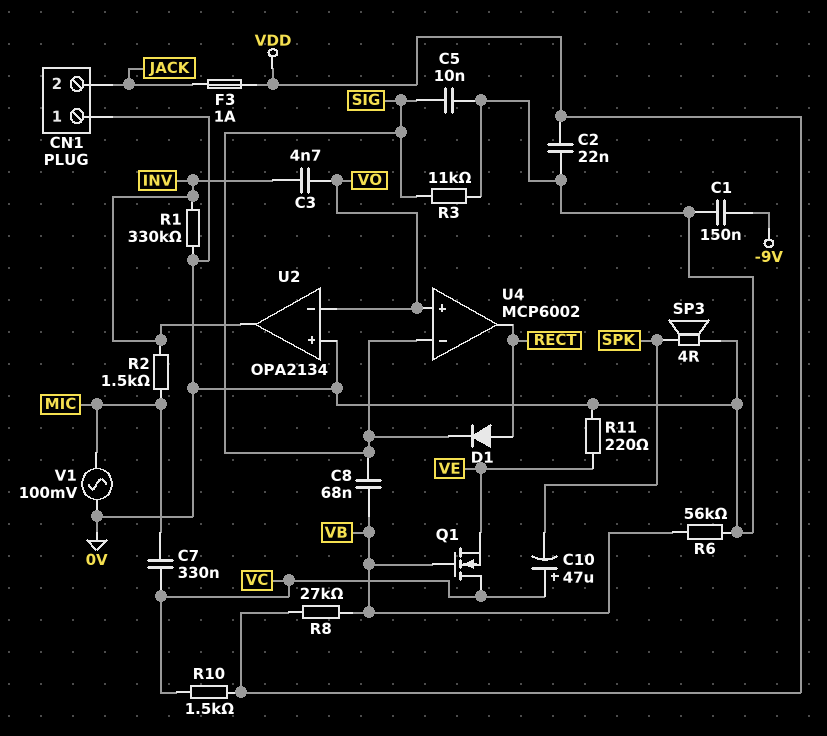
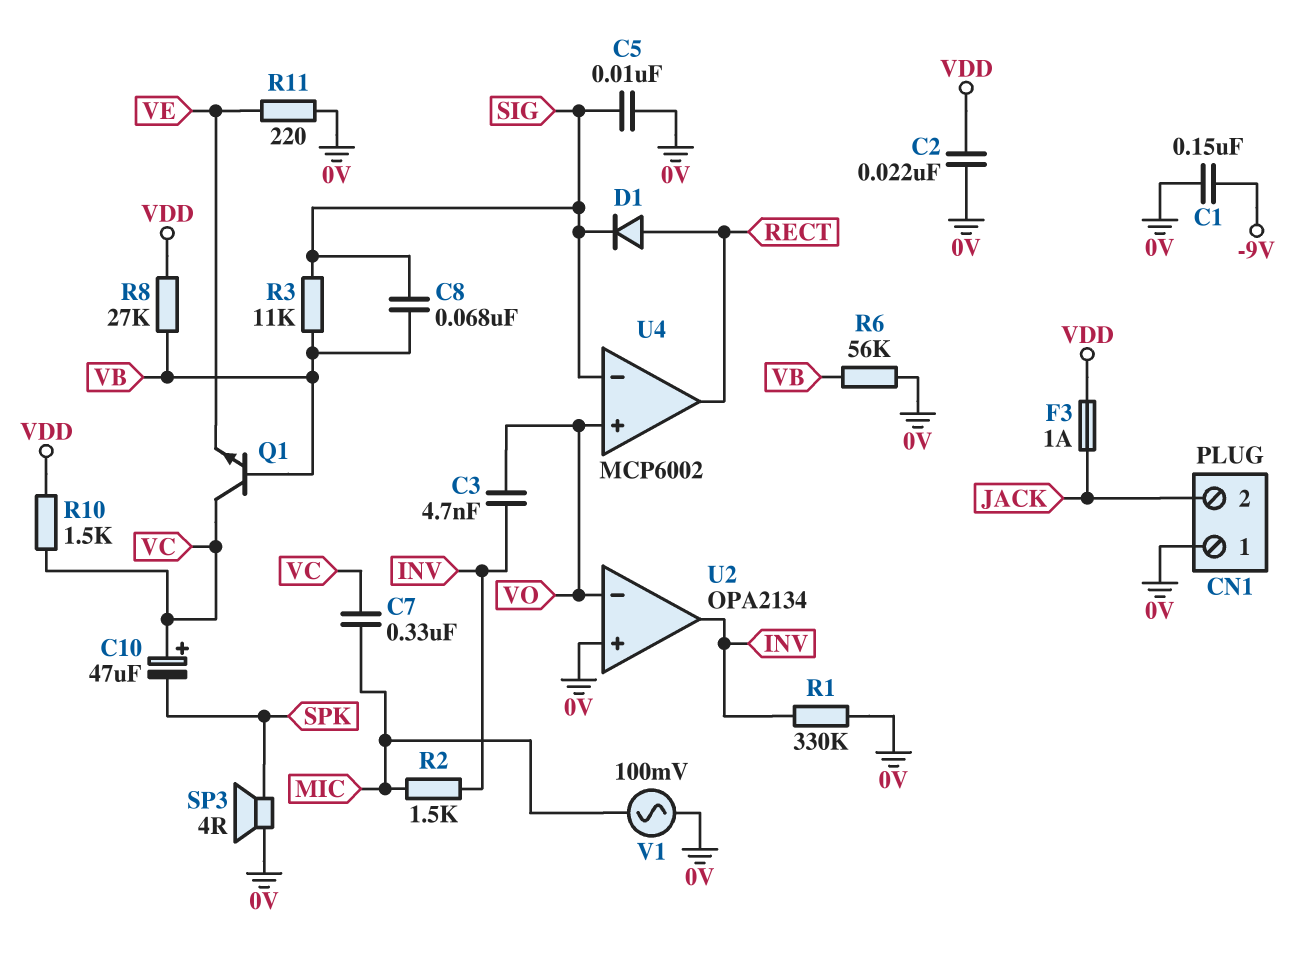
Q1: NMOS (G VB, D VC, S VE) -> NPN (B VB, C VC, E VE)
R3: 11k (0V, SIG) -> 11k (SIG, VB)

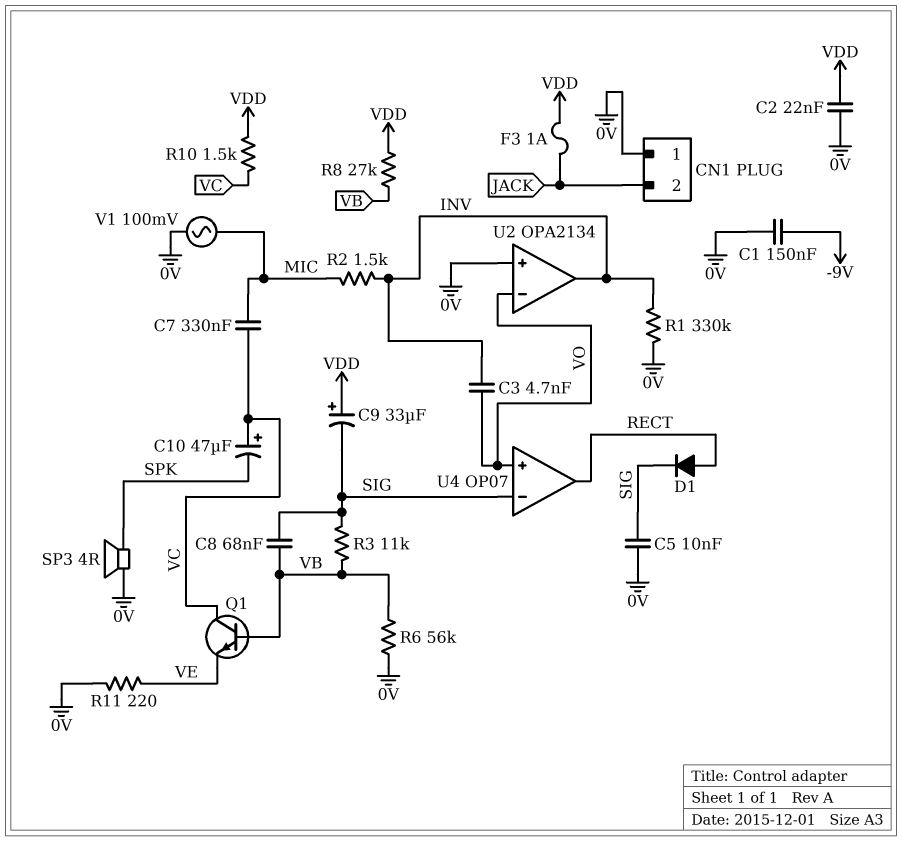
C9: none -> 33uF (plus VDD, minus SIG)
U4: MCP6002 -> OP07

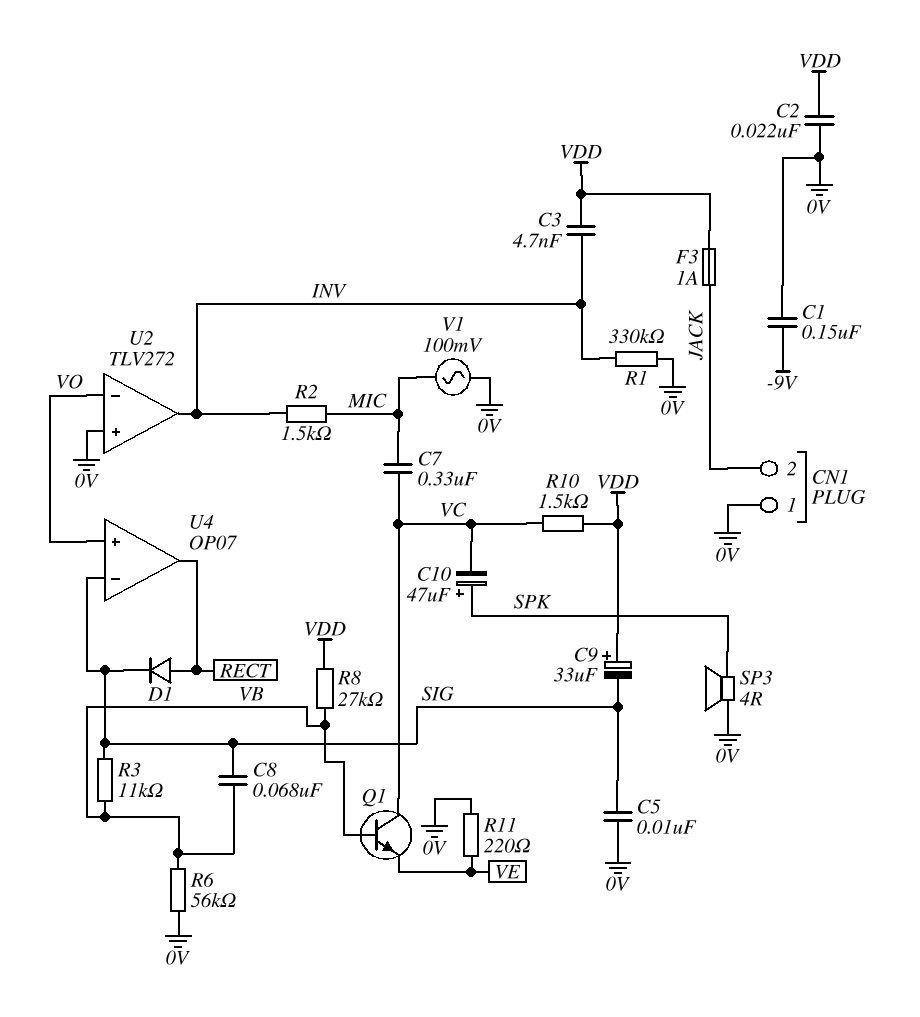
C3: 4.7nF (INV, VO) -> 4.7nF (INV, VDD)
C10: 47uF (plus VC, minus SPK) -> 47uF (plus SPK, minus VC)
U2: OPA2134 -> TLV272

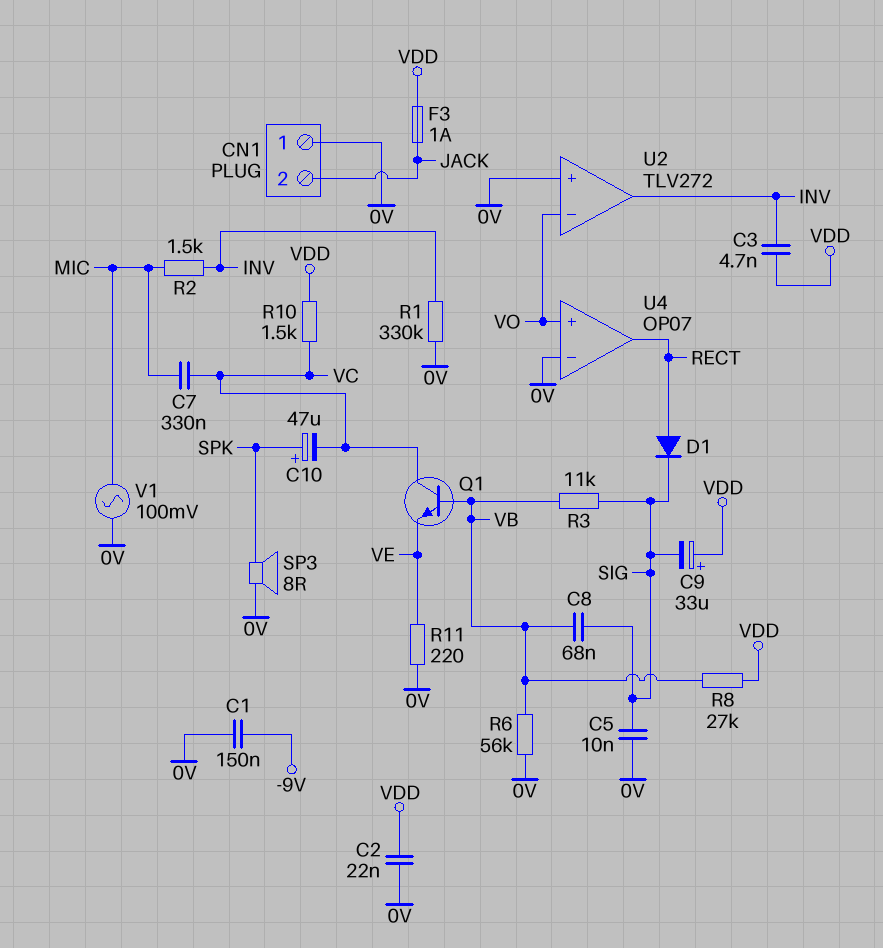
SP3: speaker 4R (0V, SPK) -> speaker 8R (0V, SPK)
U4 pin in-: SIG -> 0V

